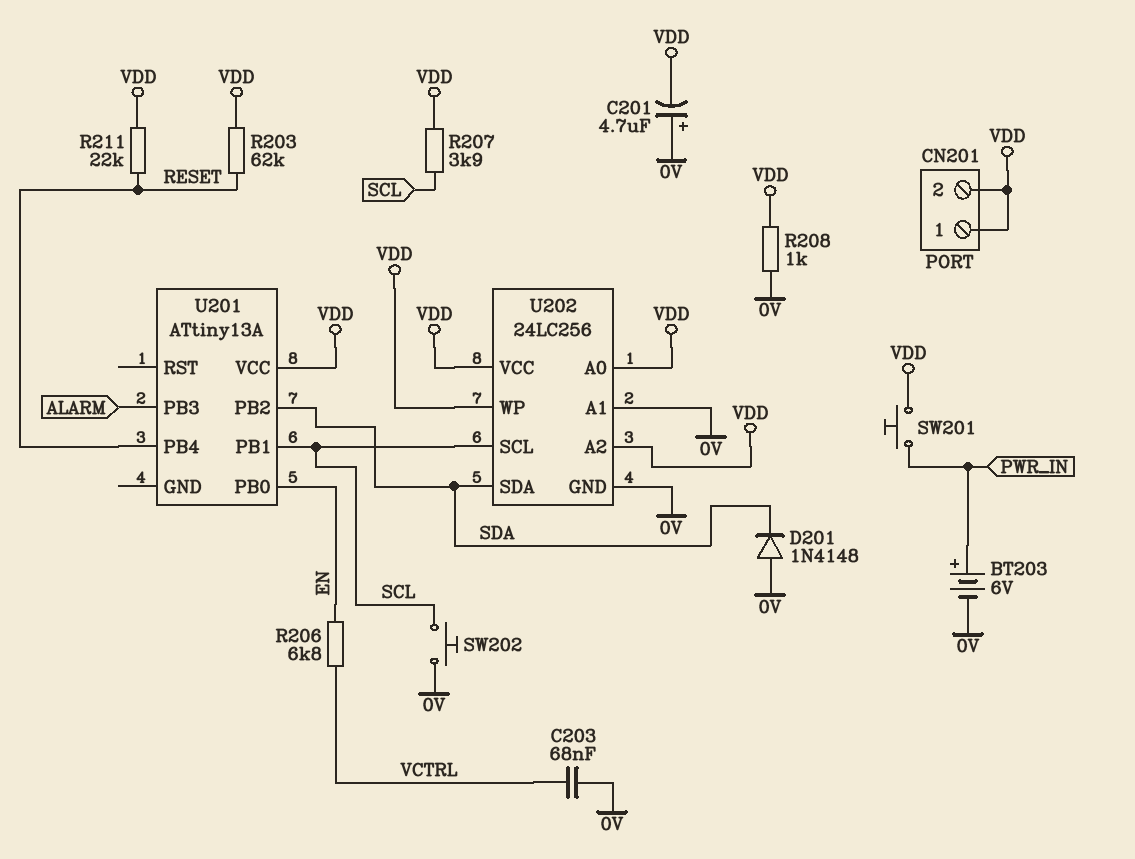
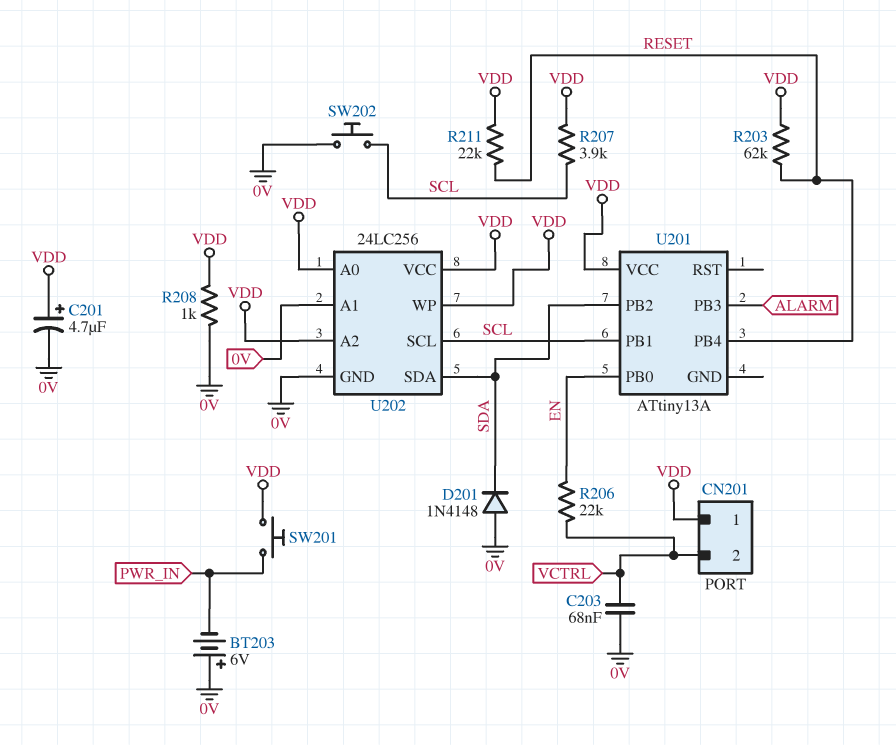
BT203: 6V (plus PWR_IN, minus 0V) -> 6V (plus 0V, minus PWR_IN)
C201: 4.7uF (plus 0V, minus VDD) -> 4.7uF (plus VDD, minus 0V)
CN201 pin 2: VDD -> VCTRL
R206: 6.8k (EN, VCTRL) -> 22k (EN, VCTRL)

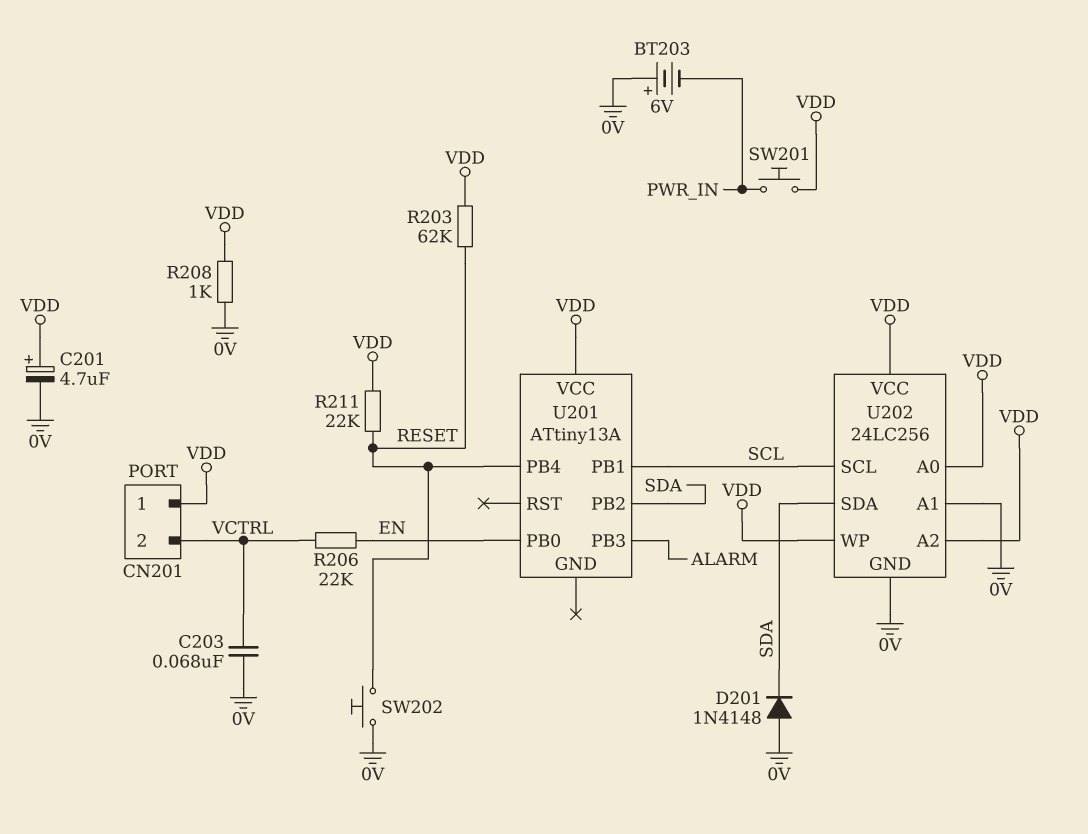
R207: 3.9k (SCL, VDD) -> none
SW202: button (0V, SCL) -> button (0V, RESET)

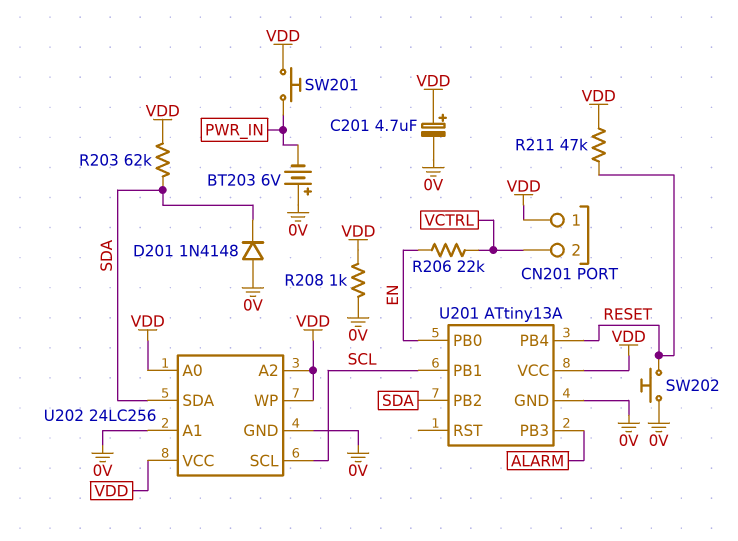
C203: 68nF (0V, VCTRL) -> none
R203: 62k (RESET, VDD) -> 62k (SDA, VDD)
R211: 22k (RESET, VDD) -> 47k (RESET, VDD)
U201 pin GND: none -> 0V

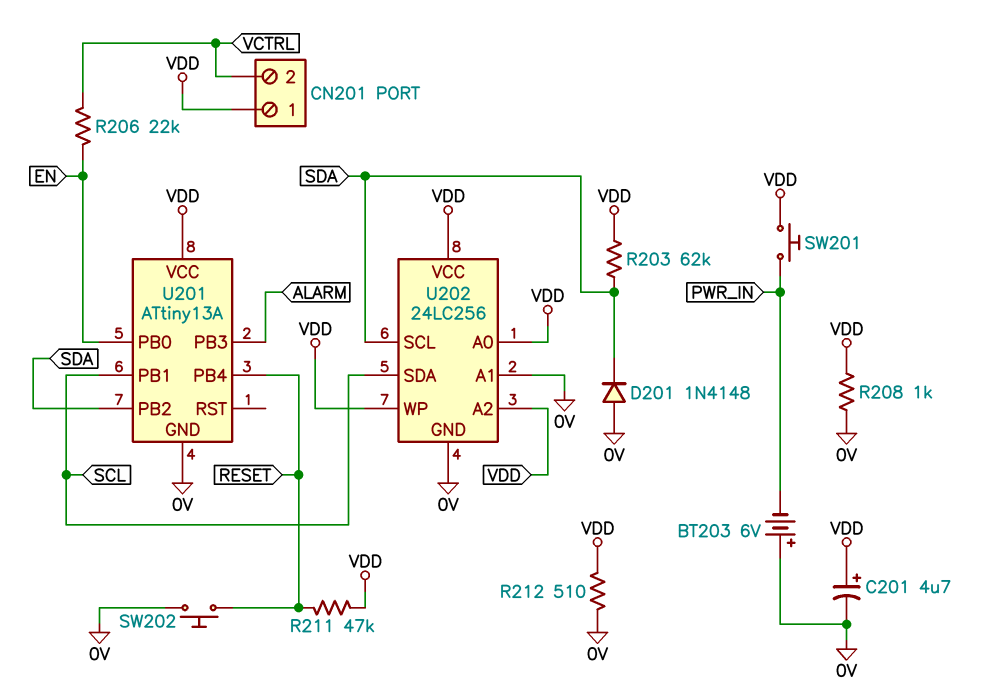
R212: none -> 510 (0V, VDD)
U202 pin SCL: SCL -> SDA
U202 pin SDA: SDA -> SCL

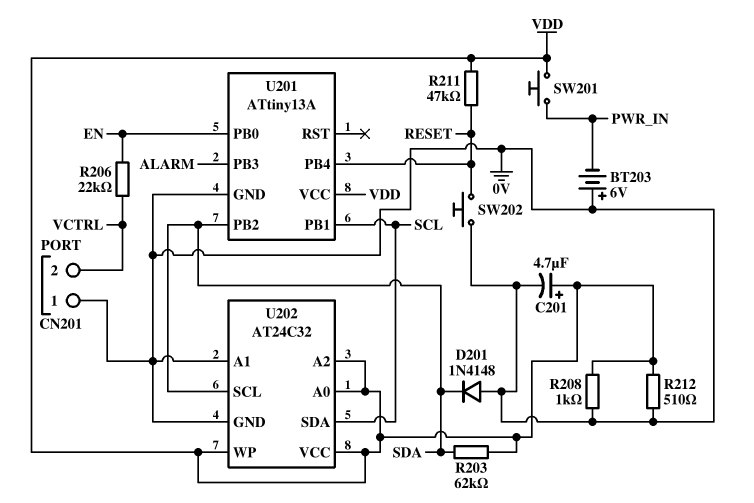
CN201 pin 1: VDD -> 0V
U202: 24LC256 -> AT24C32

